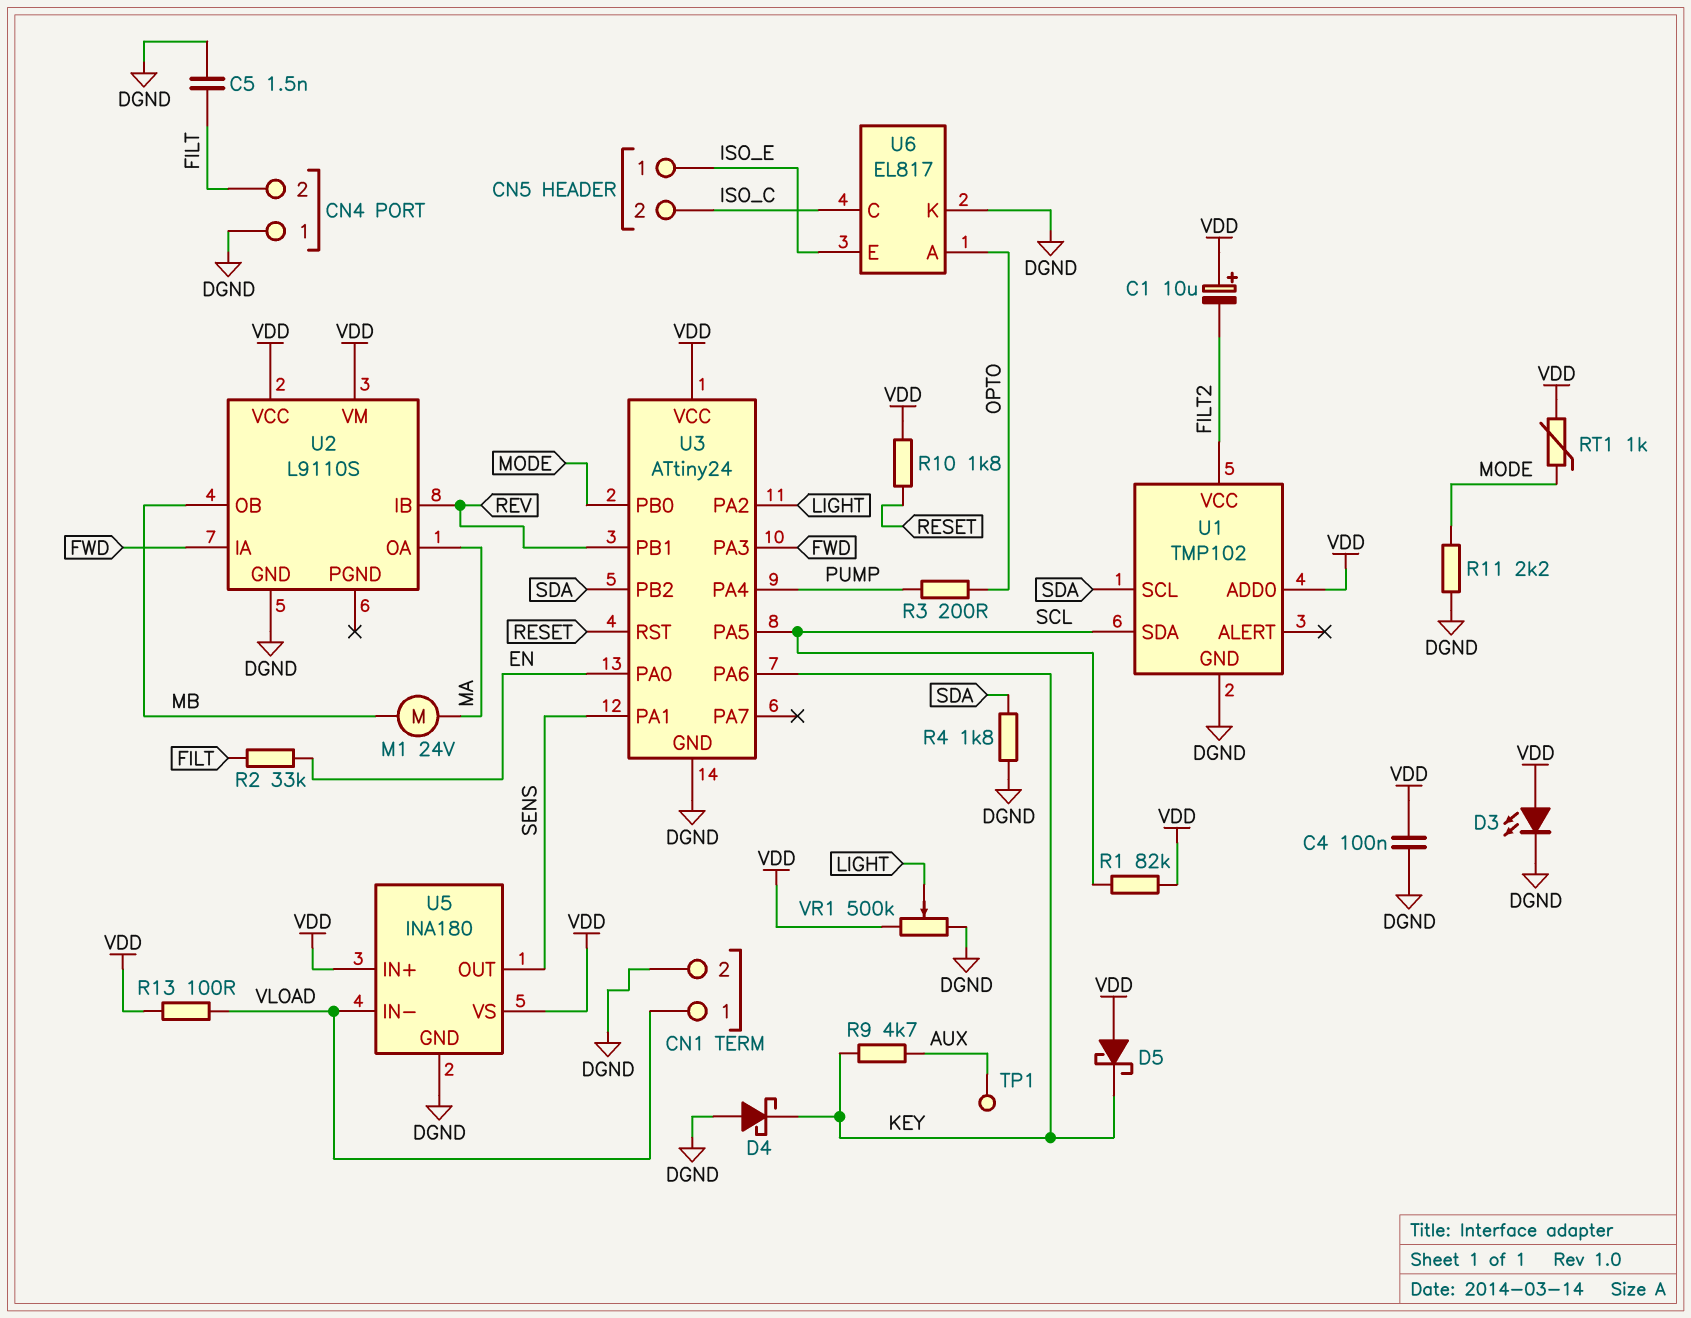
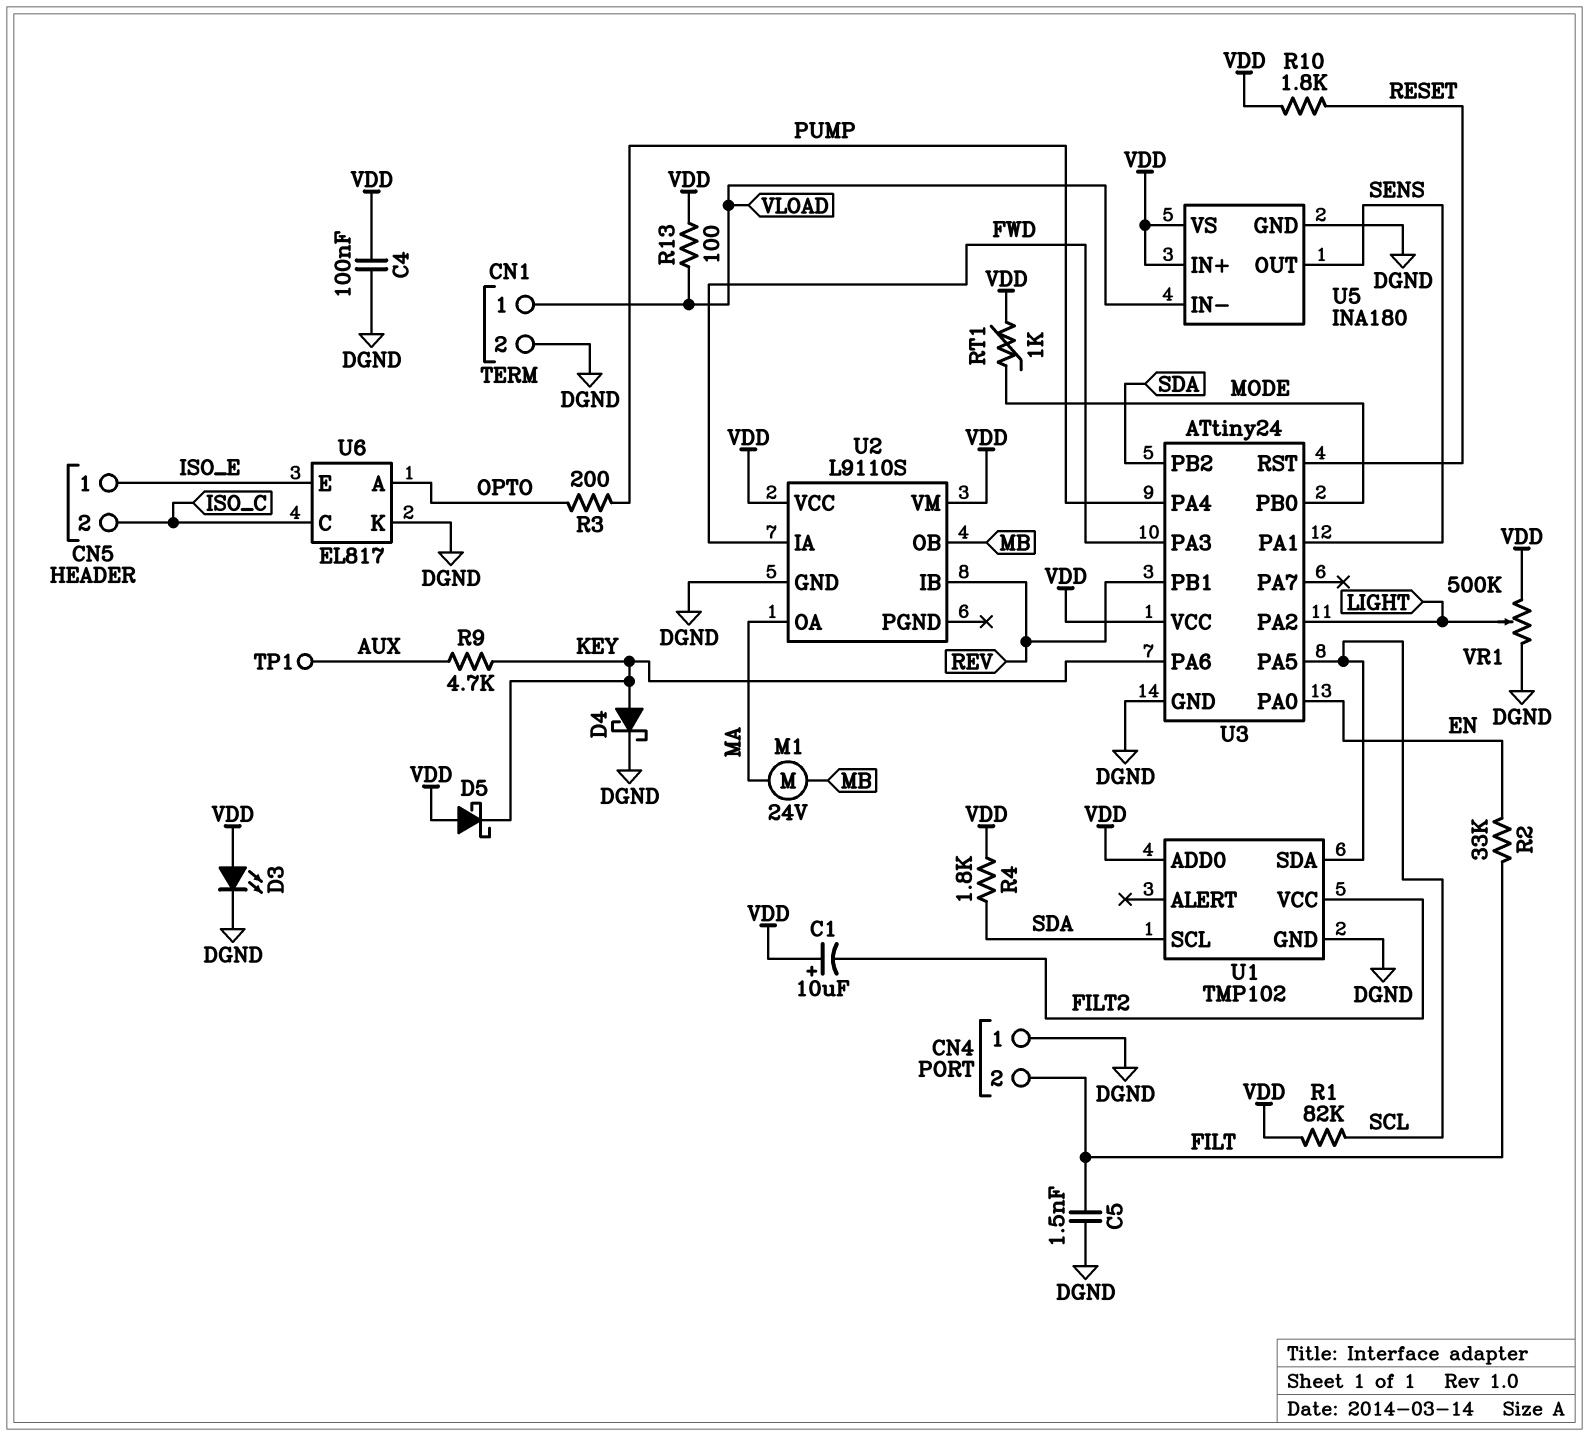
D4: schottky (A DGND, K KEY) -> schottky (A KEY, K DGND)
R4: 1.8k (DGND, SDA) -> 1.8k (SDA, VDD)
R11: 2.2k (DGND, MODE) -> none

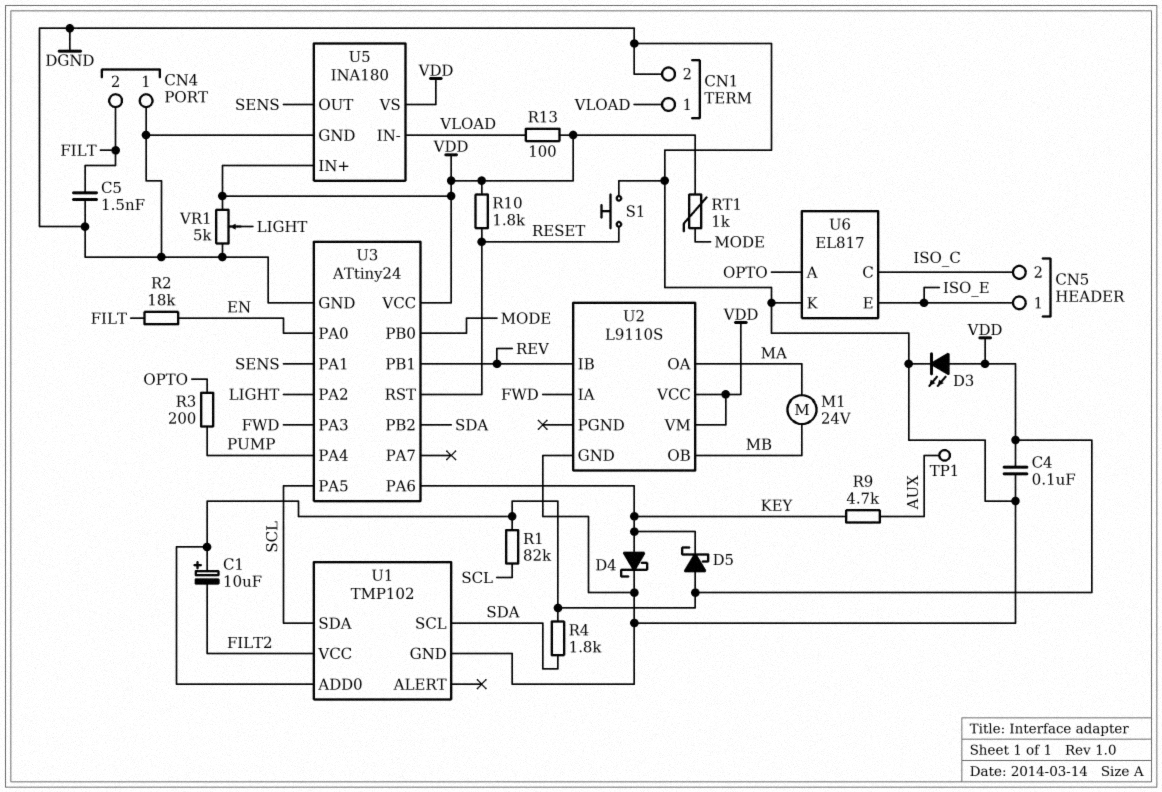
R2: 33k (EN, FILT) -> 18k (EN, FILT)
S1: none -> button (DGND, RESET)
VR1: 500k (DGND, VDD, wiper LIGHT) -> 5k (DGND, VDD, wiper LIGHT)

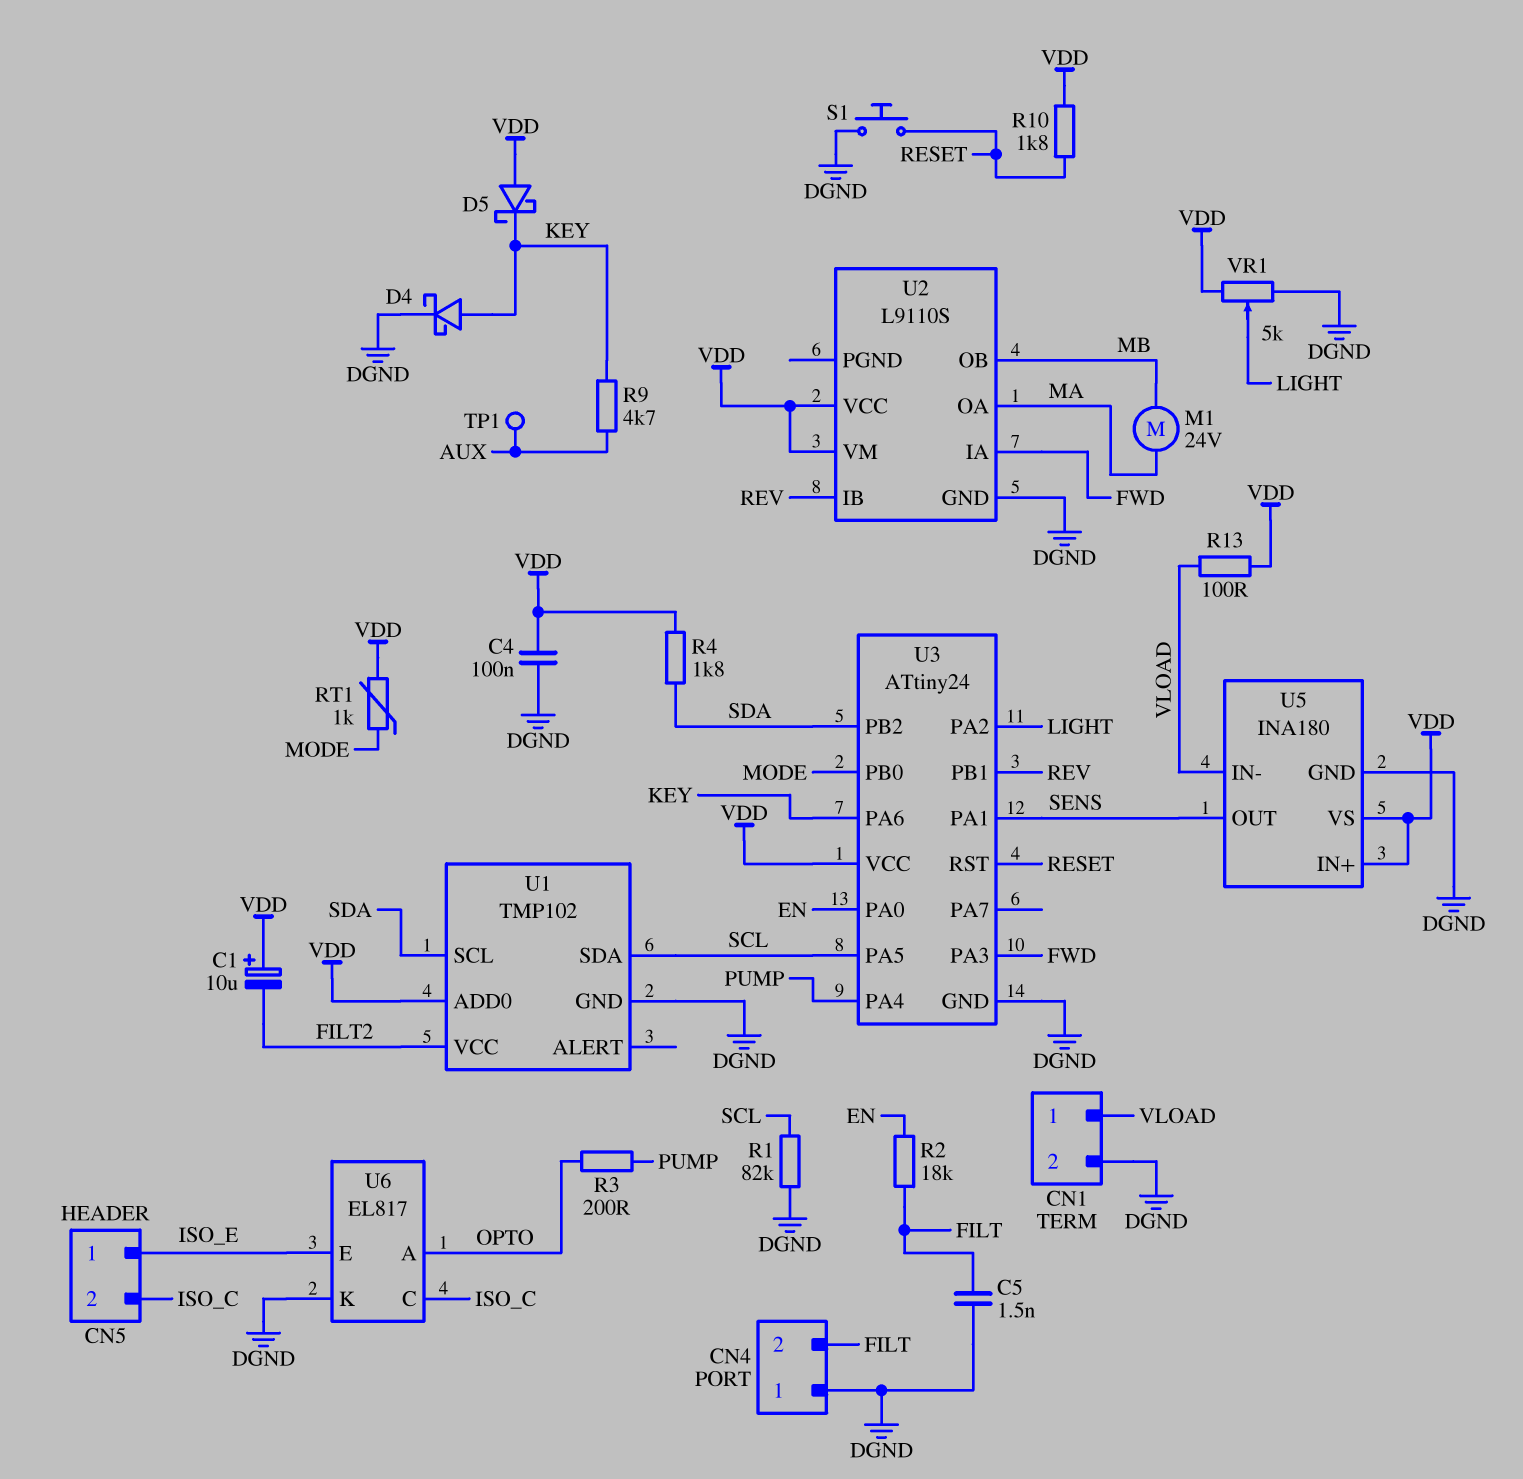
D3: LED (A VDD, K DGND) -> none
R1: 82k (SCL, VDD) -> 82k (DGND, SCL)

